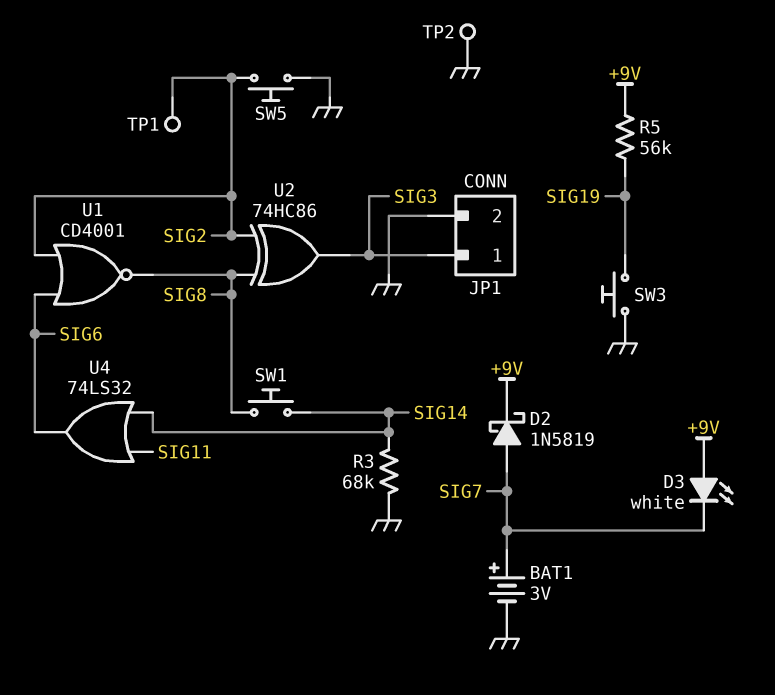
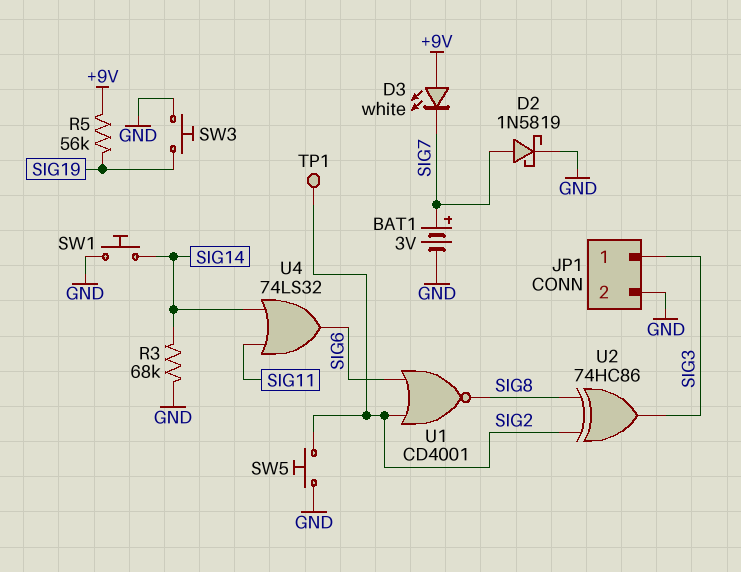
D2: schottky 1N5819 (A SIG7, K +9V) -> schottky 1N5819 (A SIG7, K GND)
SW1: button (SIG8, SIG14) -> button (GND, SIG14)
TP2: test point (GND) -> none

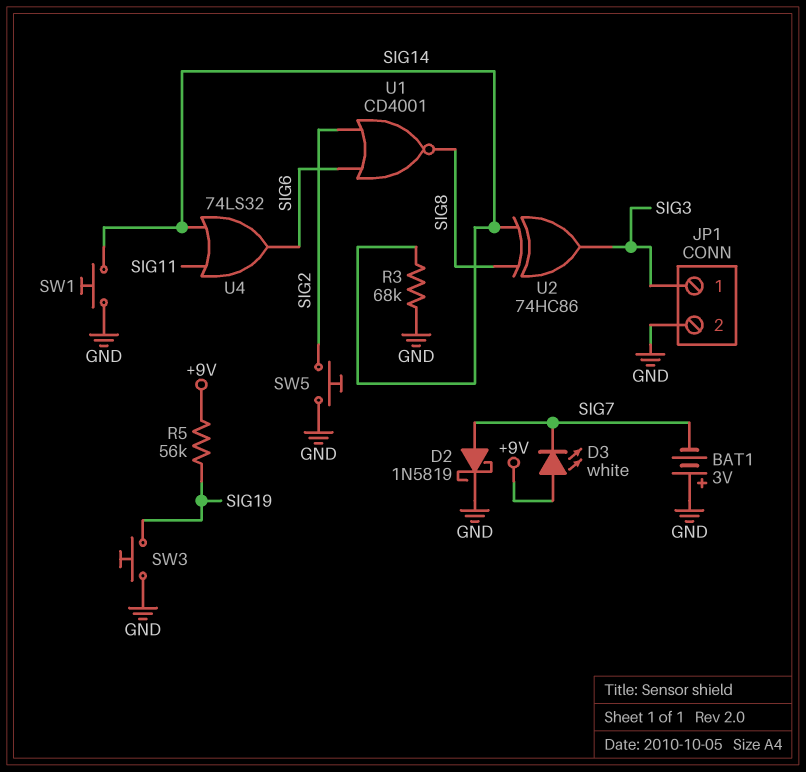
BAT1: 3V (plus SIG7, minus GND) -> 3V (plus GND, minus SIG7)
TP1: test point (SIG2) -> none
U2: XOR 74HC86 (in SIG2, in SIG8, out SIG3) -> XOR 74HC86 (in SIG8, in SIG14, out SIG3)

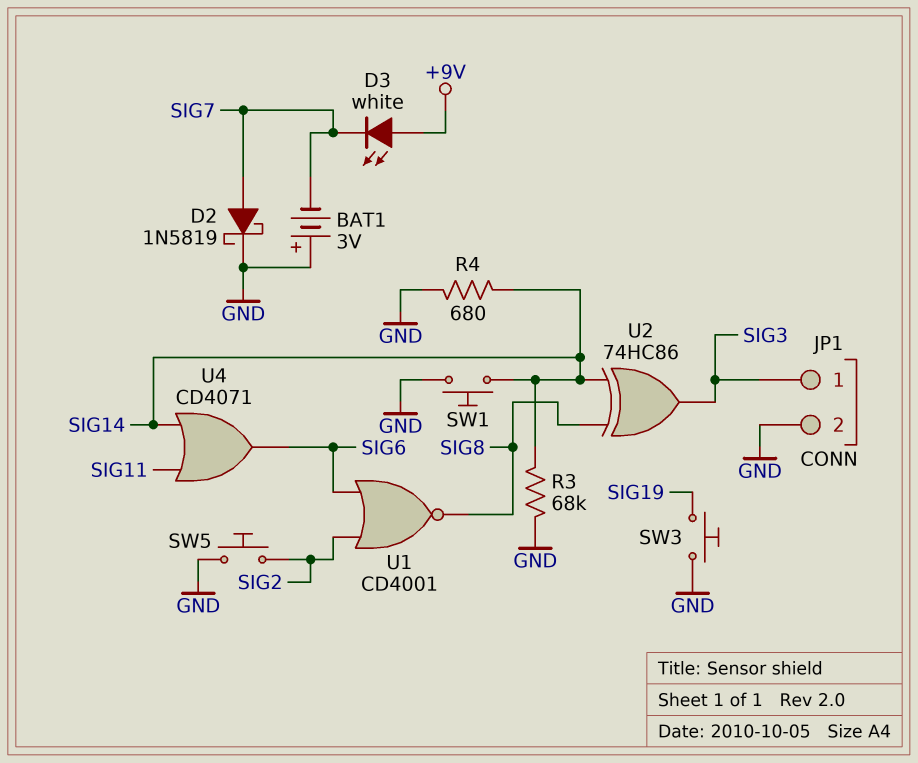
R4: none -> 680 (GND, SIG14)
R5: 56k (+9V, SIG19) -> none
U4: OR 74LS32 (in SIG11, in SIG14, out SIG6) -> OR CD4071 (in SIG11, in SIG14, out SIG6)

